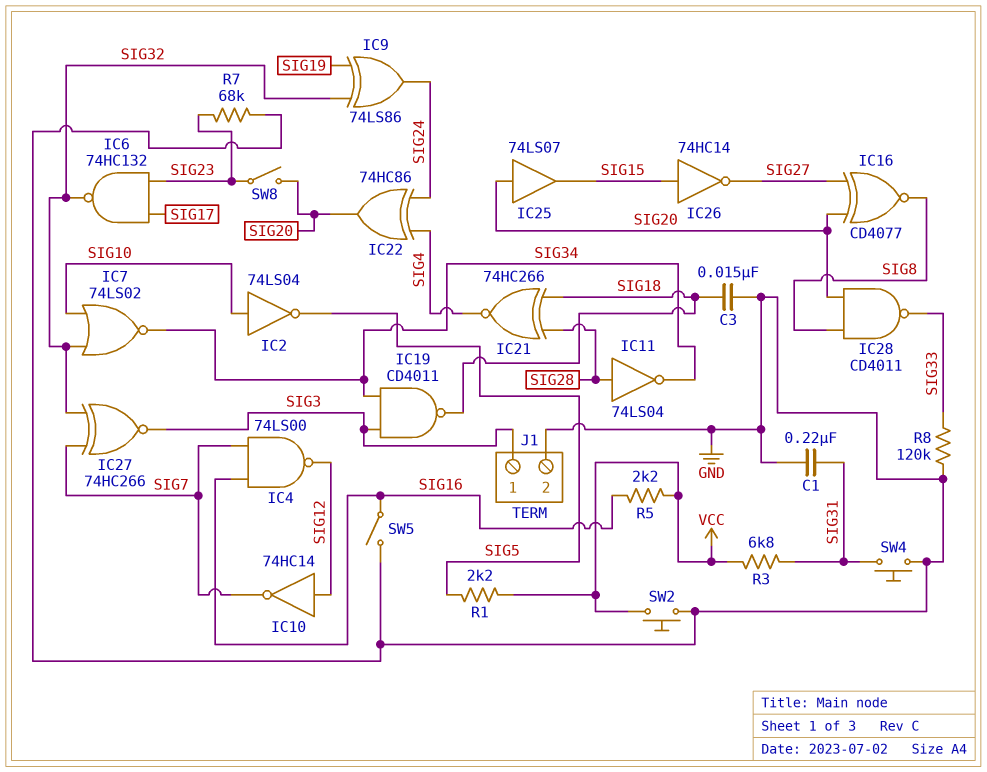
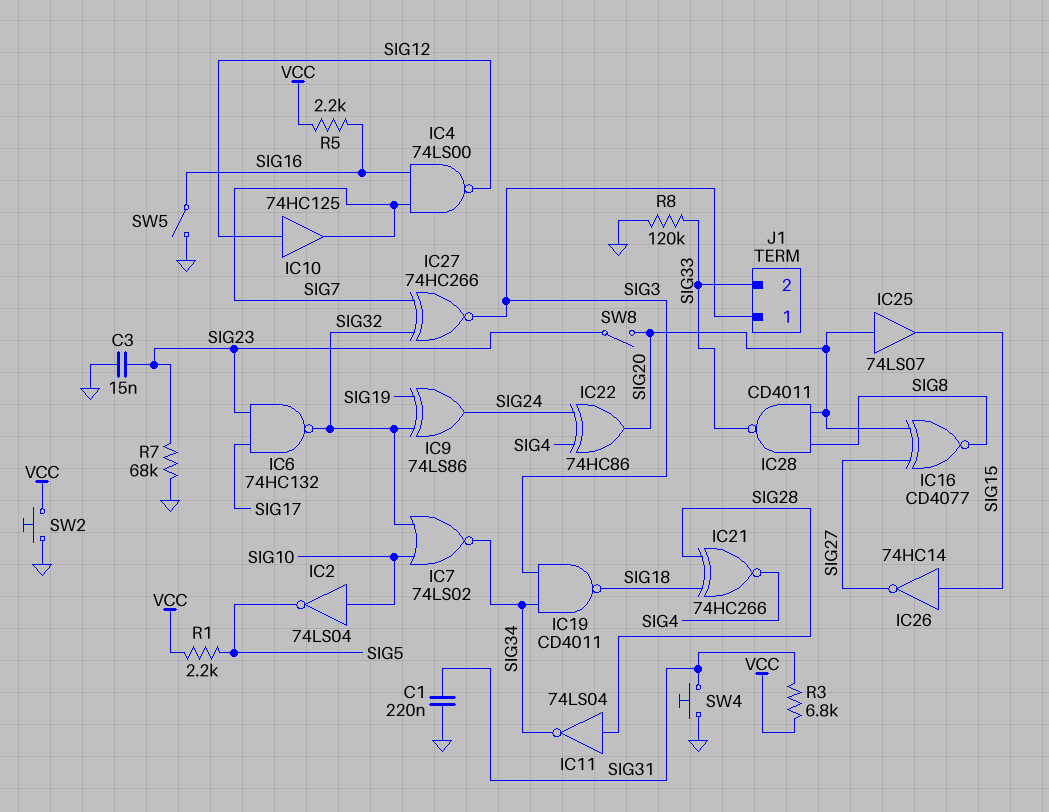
C3: 15nF (GND, SIG18) -> 15nF (GND, SIG23)
IC10: NOT 74HC14 (in SIG12, out SIG7) -> buffer 74HC125 (in SIG12, out SIG7)
J1 pin 2: GND -> SIG33

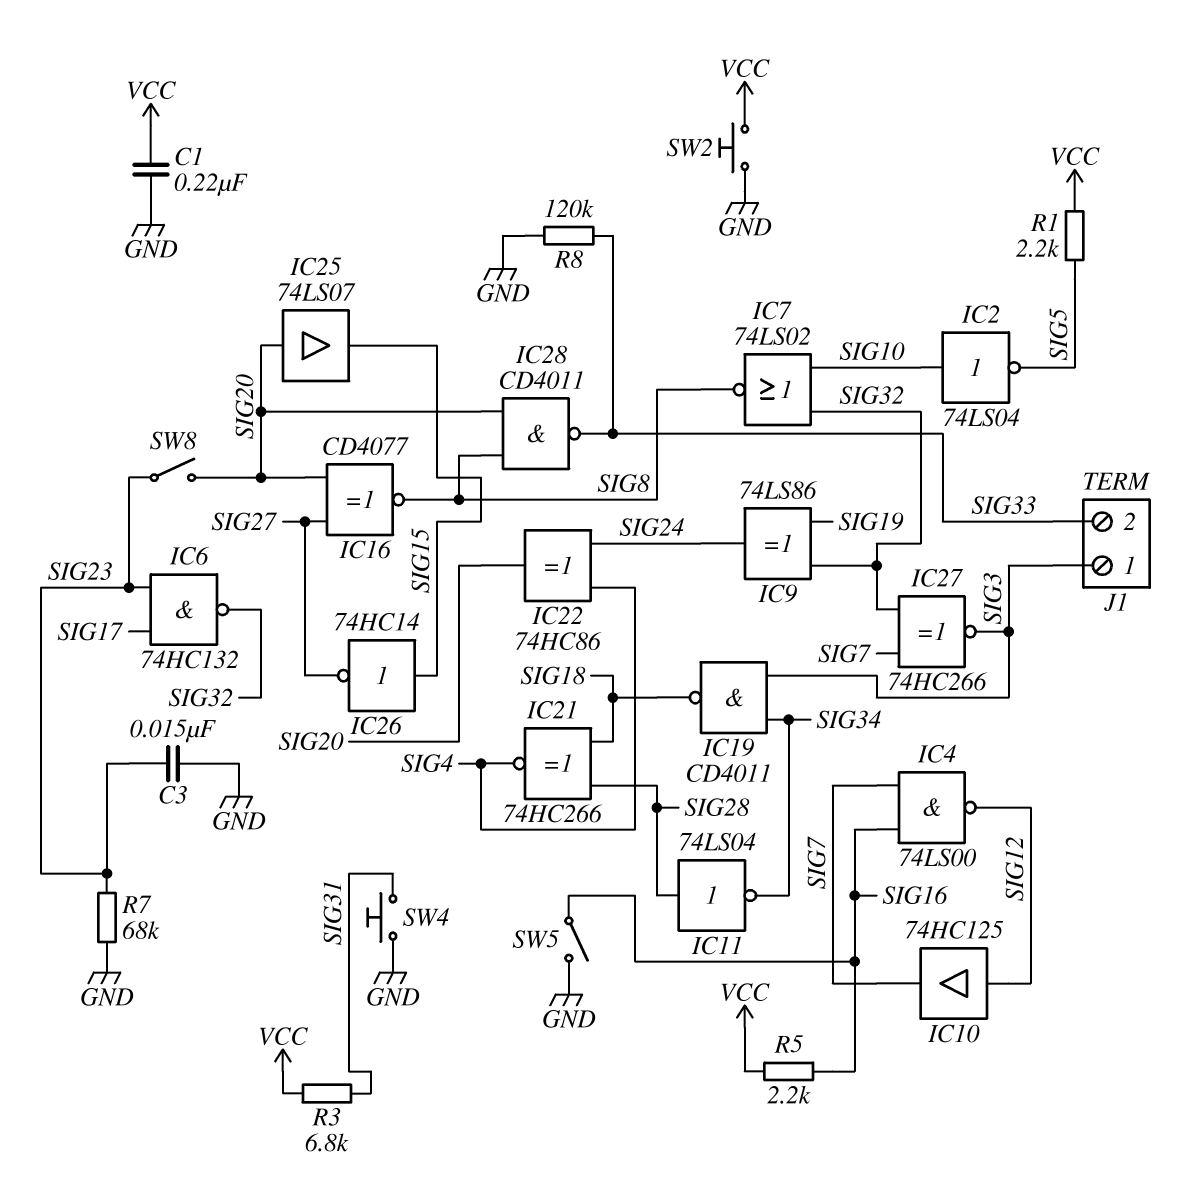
C1: 220nF (GND, SIG31) -> 220nF (GND, VCC)
IC7: NOR 74LS02 (in SIG10, in SIG32, out SIG34) -> NOR 74LS02 (in SIG10, in SIG32, out SIG8)

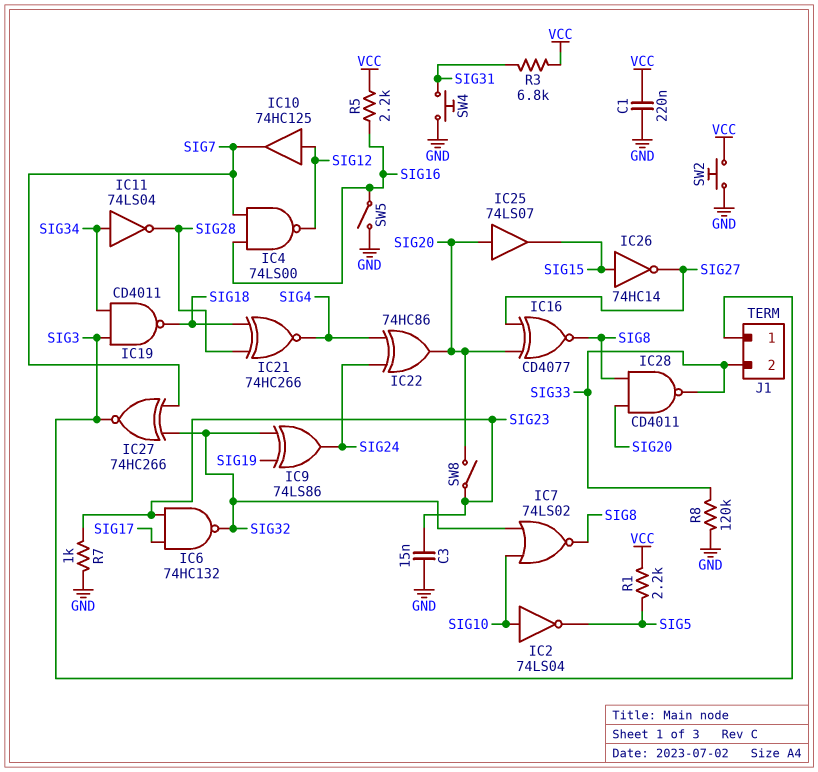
IC11: NOT 74LS04 (in SIG28, out SIG34) -> NOT 74LS04 (in SIG34, out SIG28)
R7: 68k (GND, SIG23) -> 1k (GND, SIG23)

